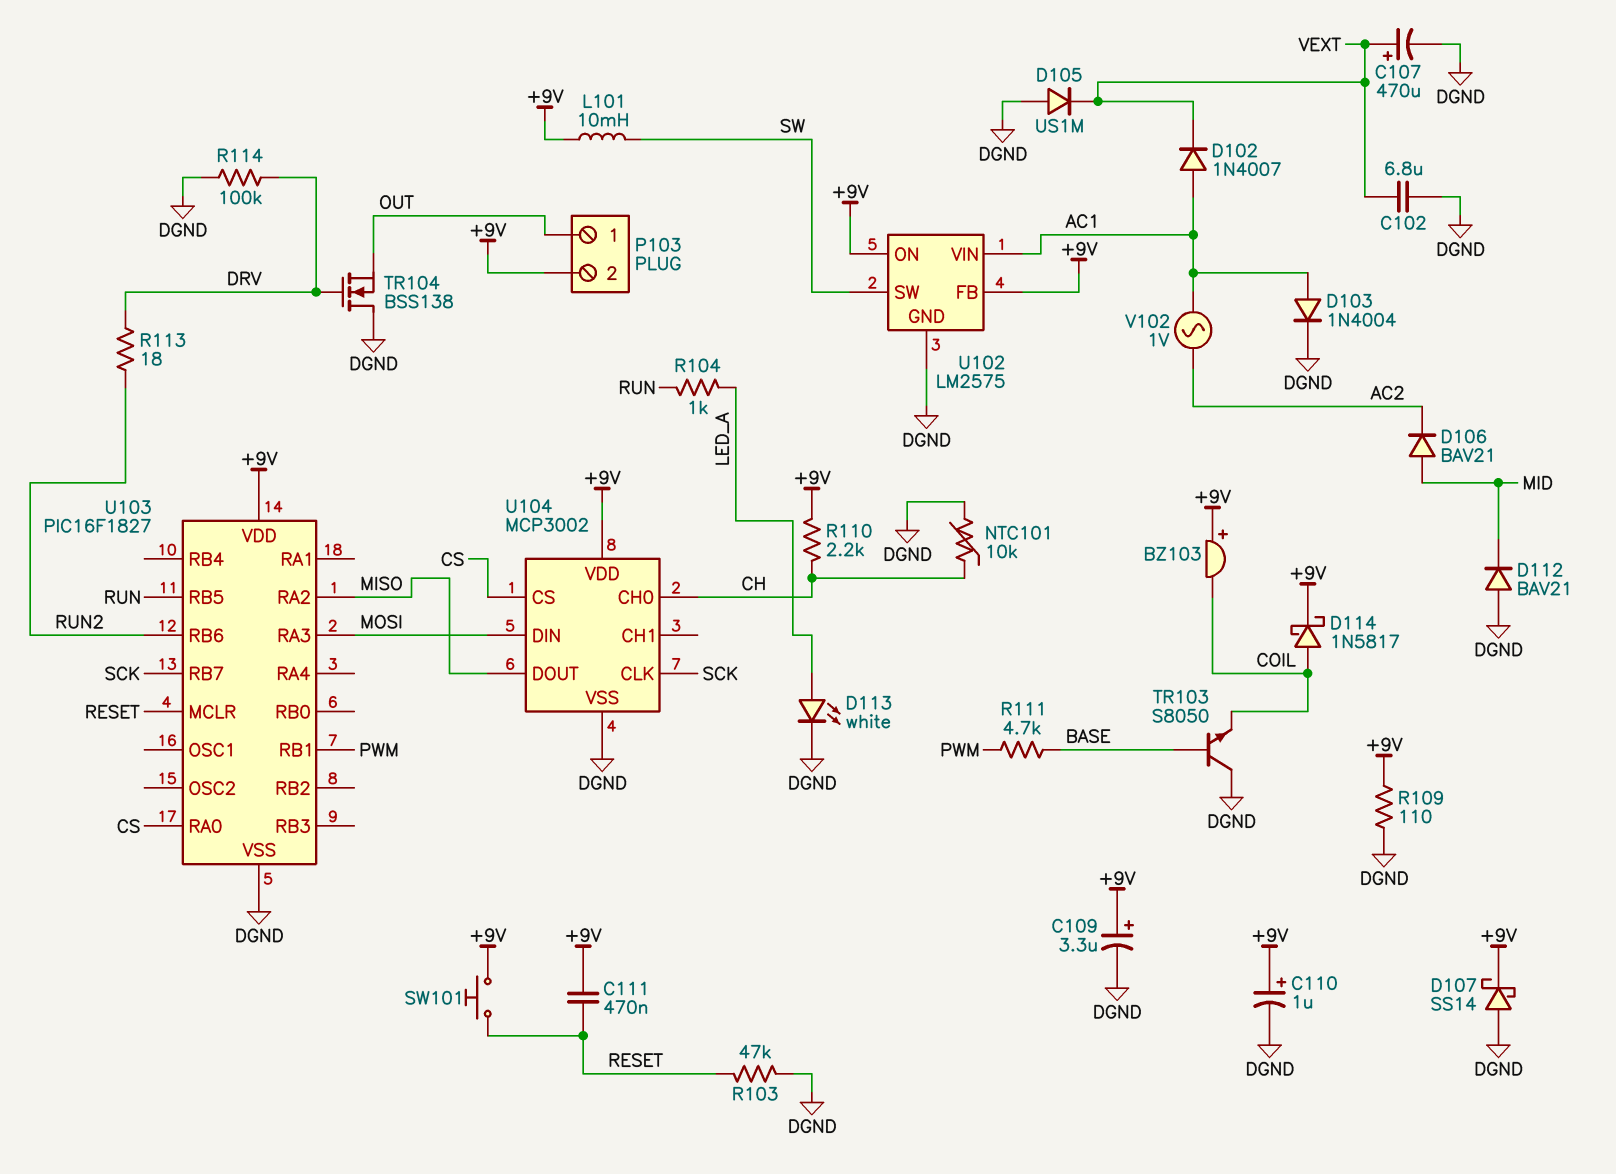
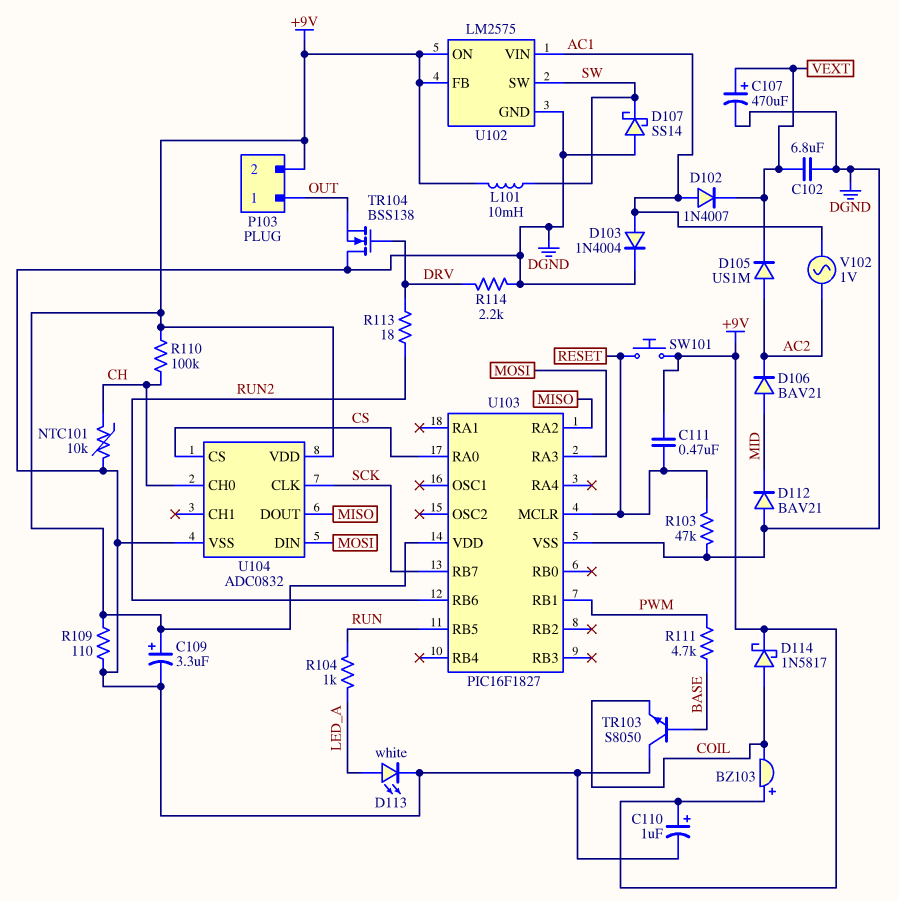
D105: diode US1M (A DGND, K VEXT) -> diode US1M (A AC2, K VEXT)
D107: schottky SS14 (A DGND, K +9V) -> schottky SS14 (A DGND, K SW)
R110: 2.2k (+9V, CH) -> 100k (+9V, CH)
R114: 100k (DGND, DRV) -> 2.2k (DGND, DRV)
U104: MCP3002 -> ADC0832

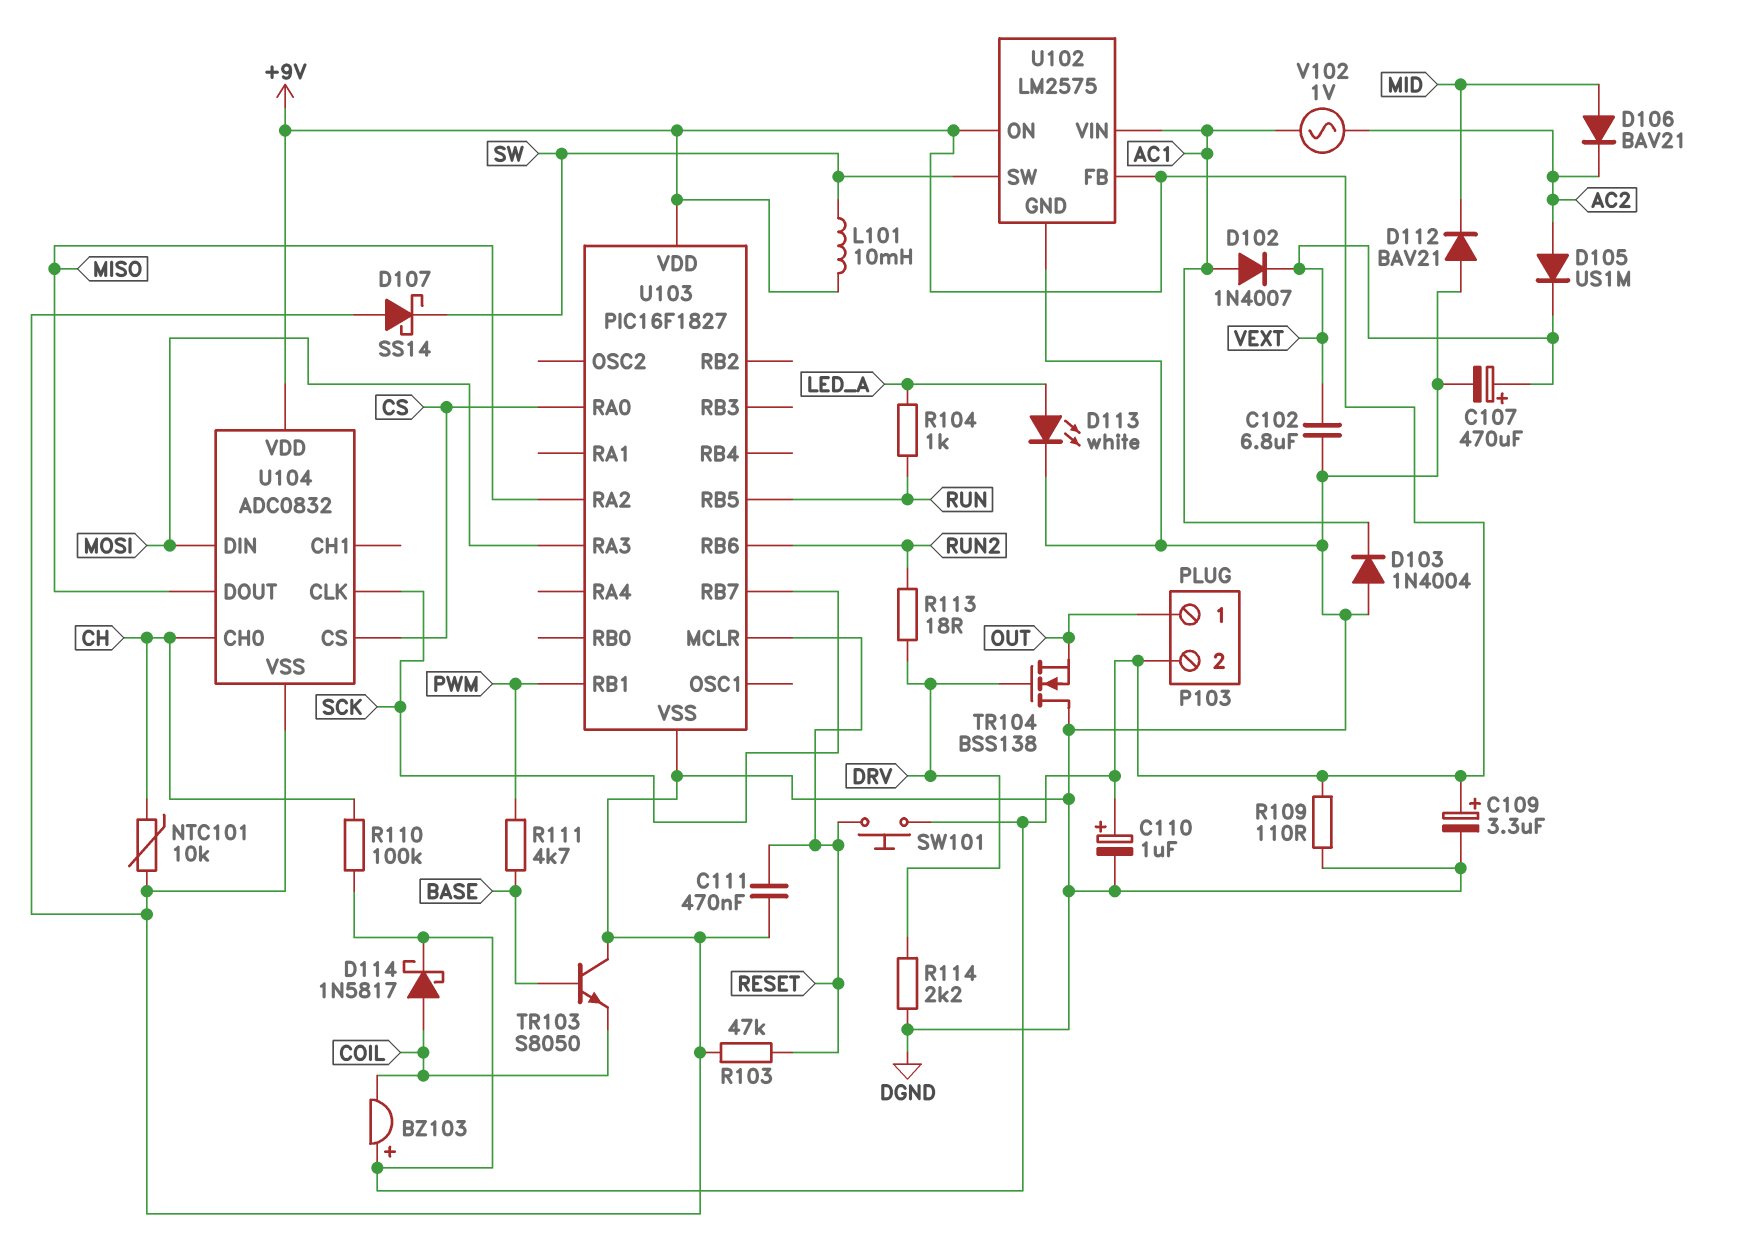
C111: 470nF (+9V, RESET) -> 470nF (DGND, RESET)
D103: diode 1N4004 (A AC1, K DGND) -> diode 1N4004 (A DGND, K AC1)

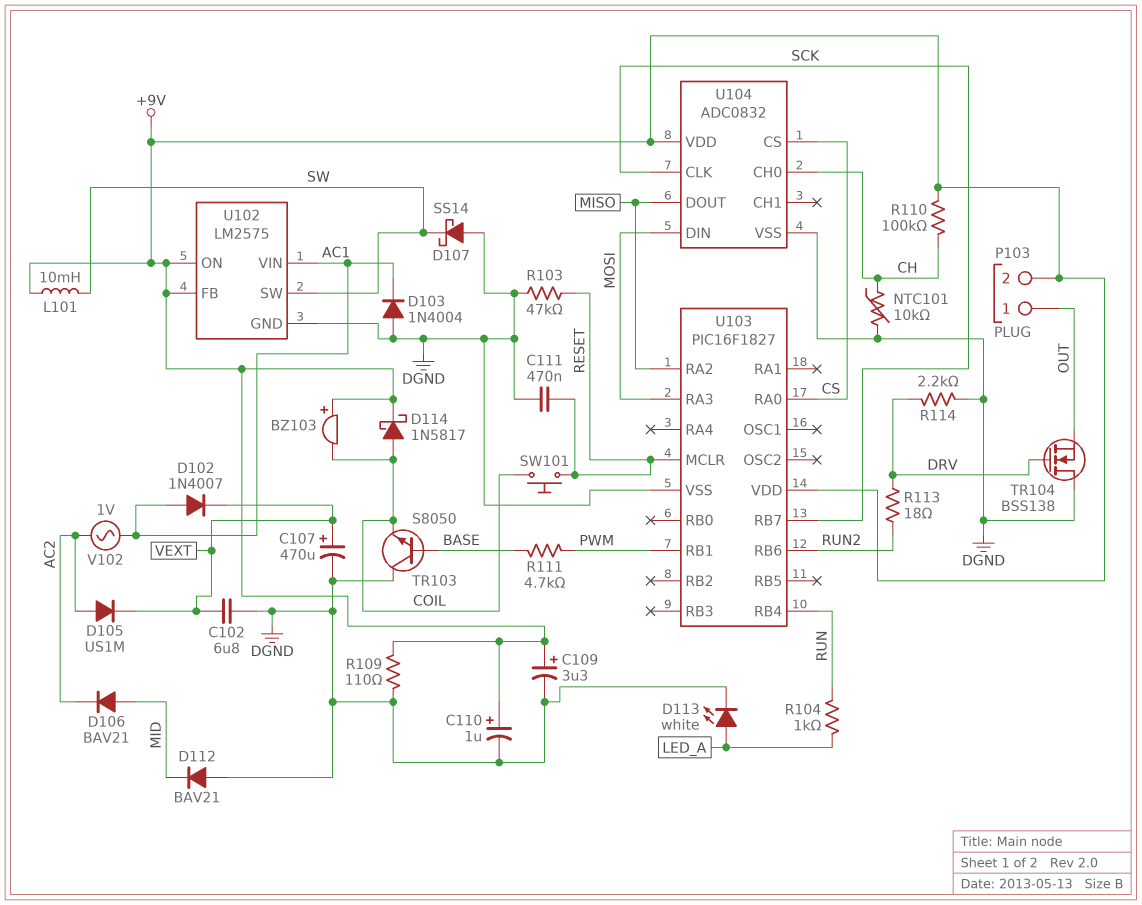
SW101: button (+9V, RESET) -> button (COIL, RESET)
U103 pin RB4: none -> RUN
U103 pin RB5: RUN -> none

